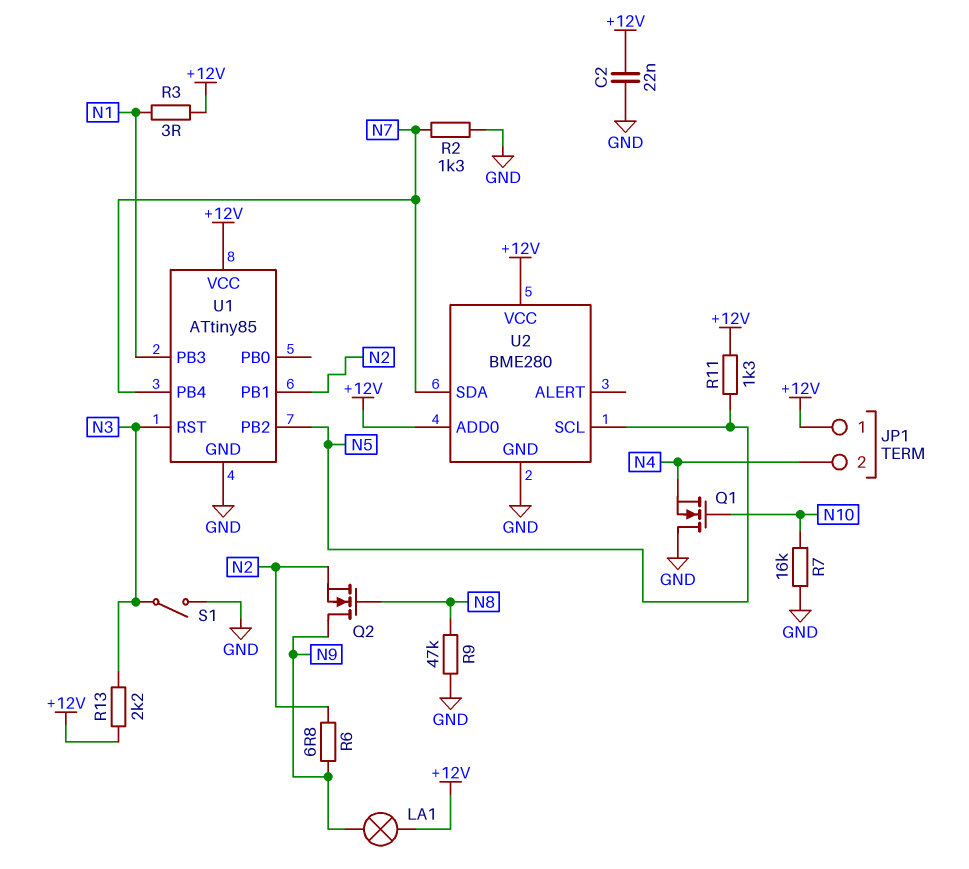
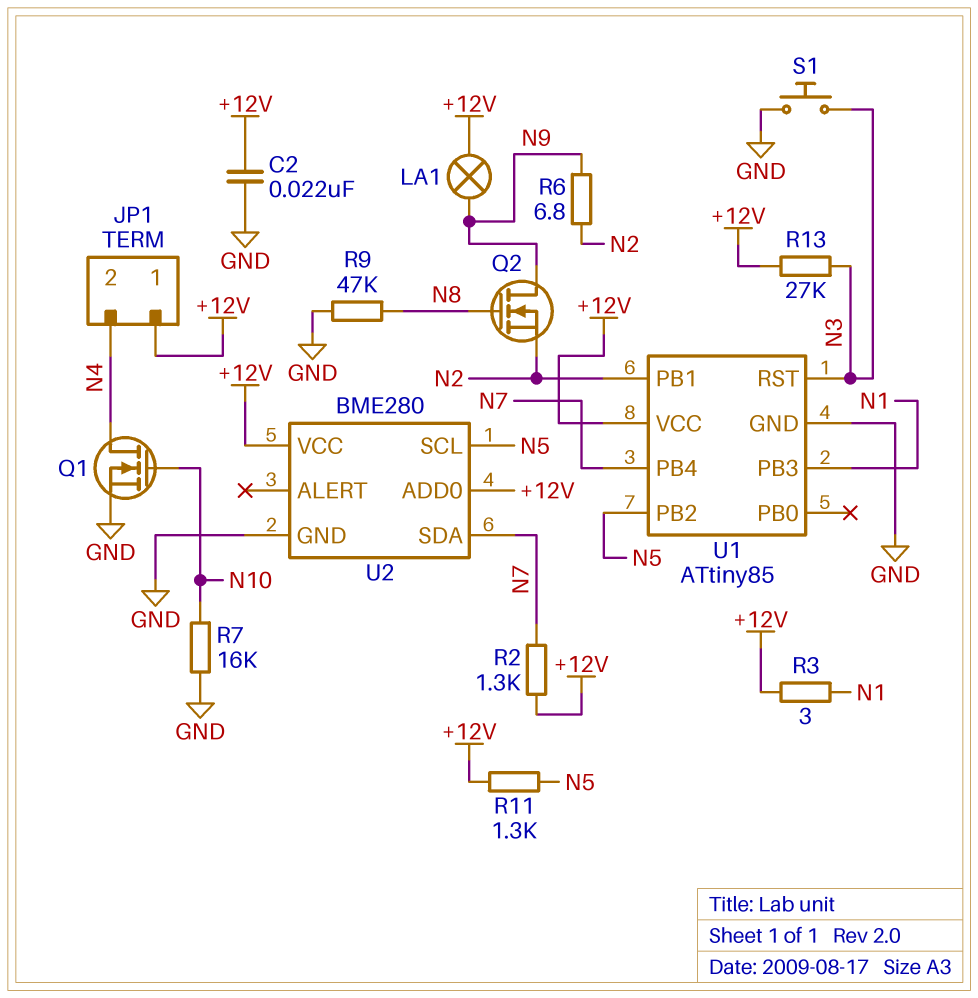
Q1: NMOS (G N10, D GND, S N4) -> NMOS (G N10, D N4, S GND)
R2: 1.3k (GND, N7) -> 1.3k (+12V, N7)
R13: 2.2k (+12V, N3) -> 27k (+12V, N3)
S1: switch (GND, N3) -> button (GND, N3)

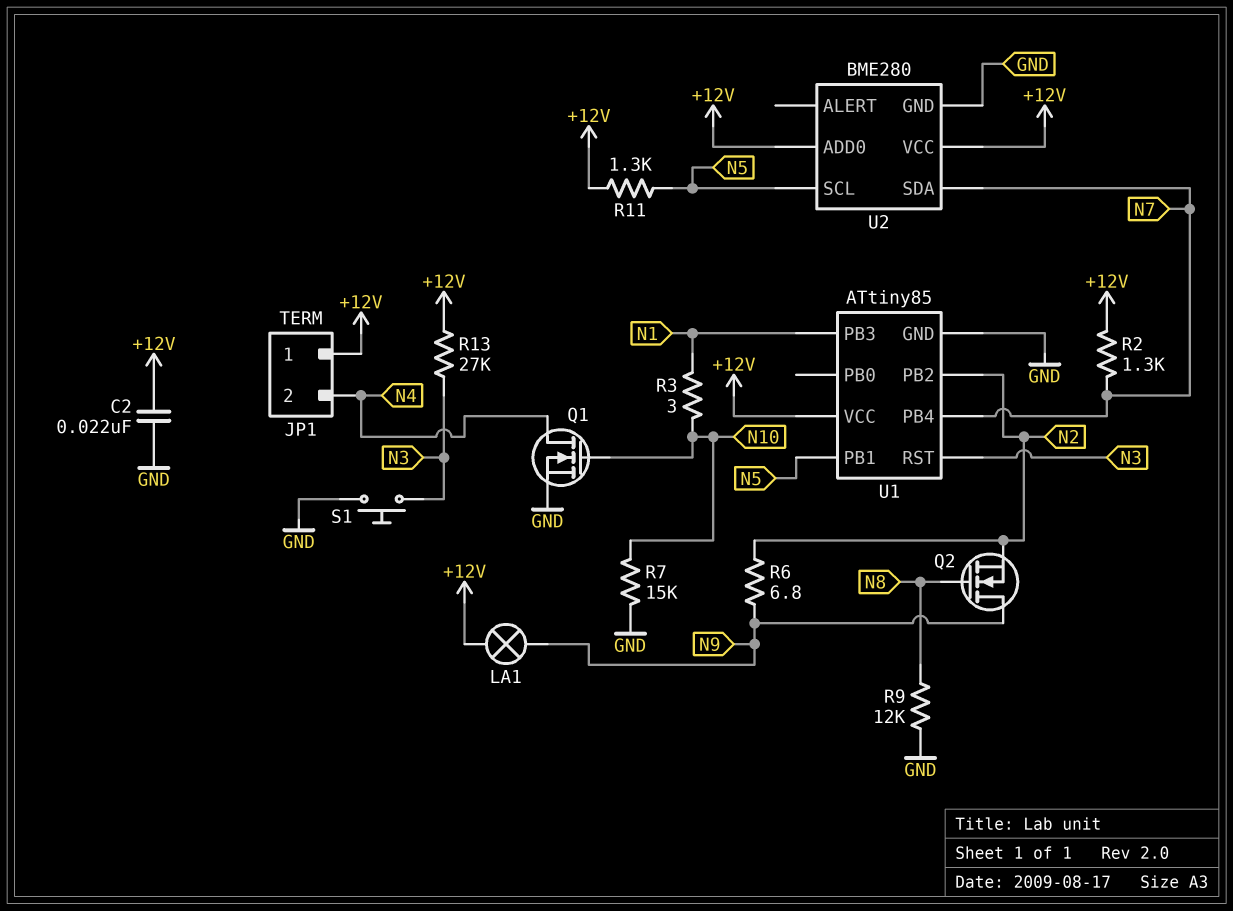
R3: 3 (+12V, N1) -> 3 (N1, N10)
R7: 16k (GND, N10) -> 15k (GND, N10)
R9: 47k (GND, N8) -> 12k (GND, N8)
U1 pin PB1: N2 -> N5
U1 pin PB2: N5 -> N2

